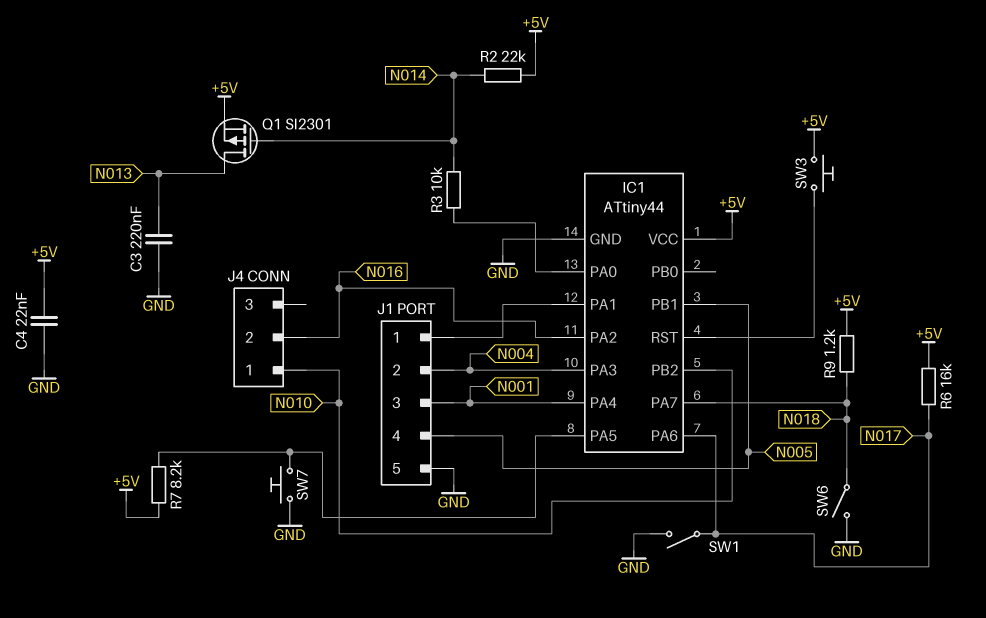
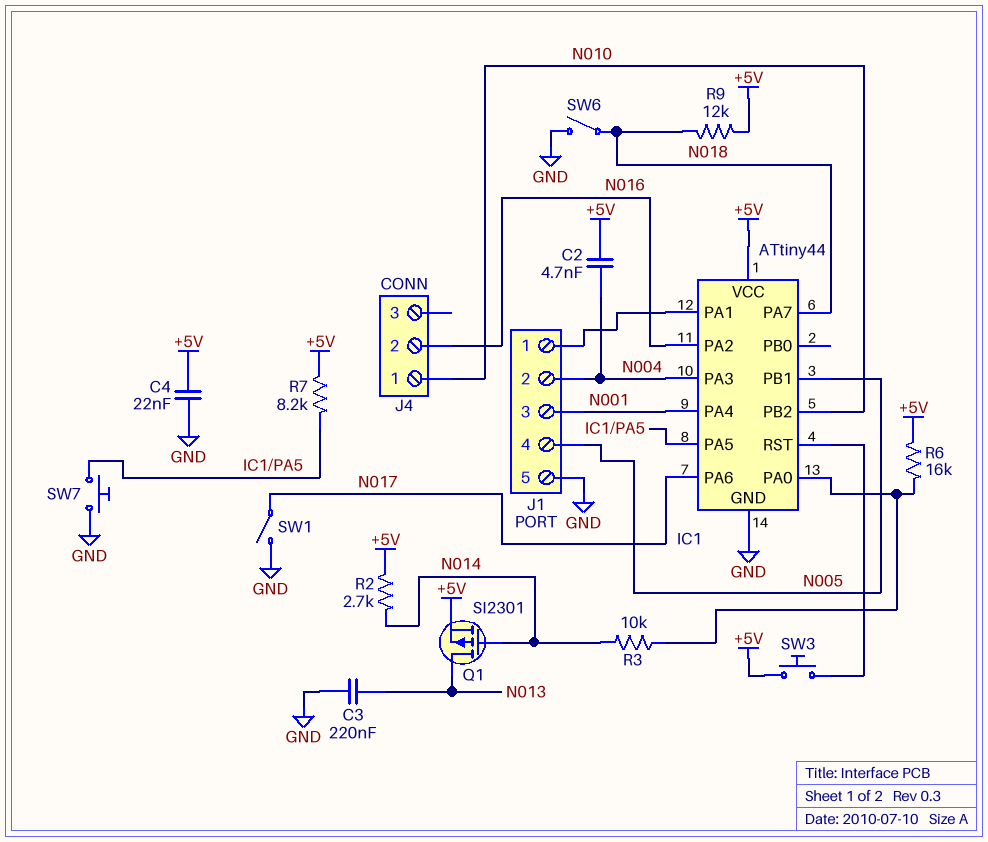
C2: none -> 4.7nF (+5V, N004)
R2: 22k (+5V, N014) -> 2.7k (+5V, N014)
R6: 16k (+5V, N017) -> 16k (+5V, IC1/PA0)
R9: 1.2k (+5V, N018) -> 12k (+5V, N018)

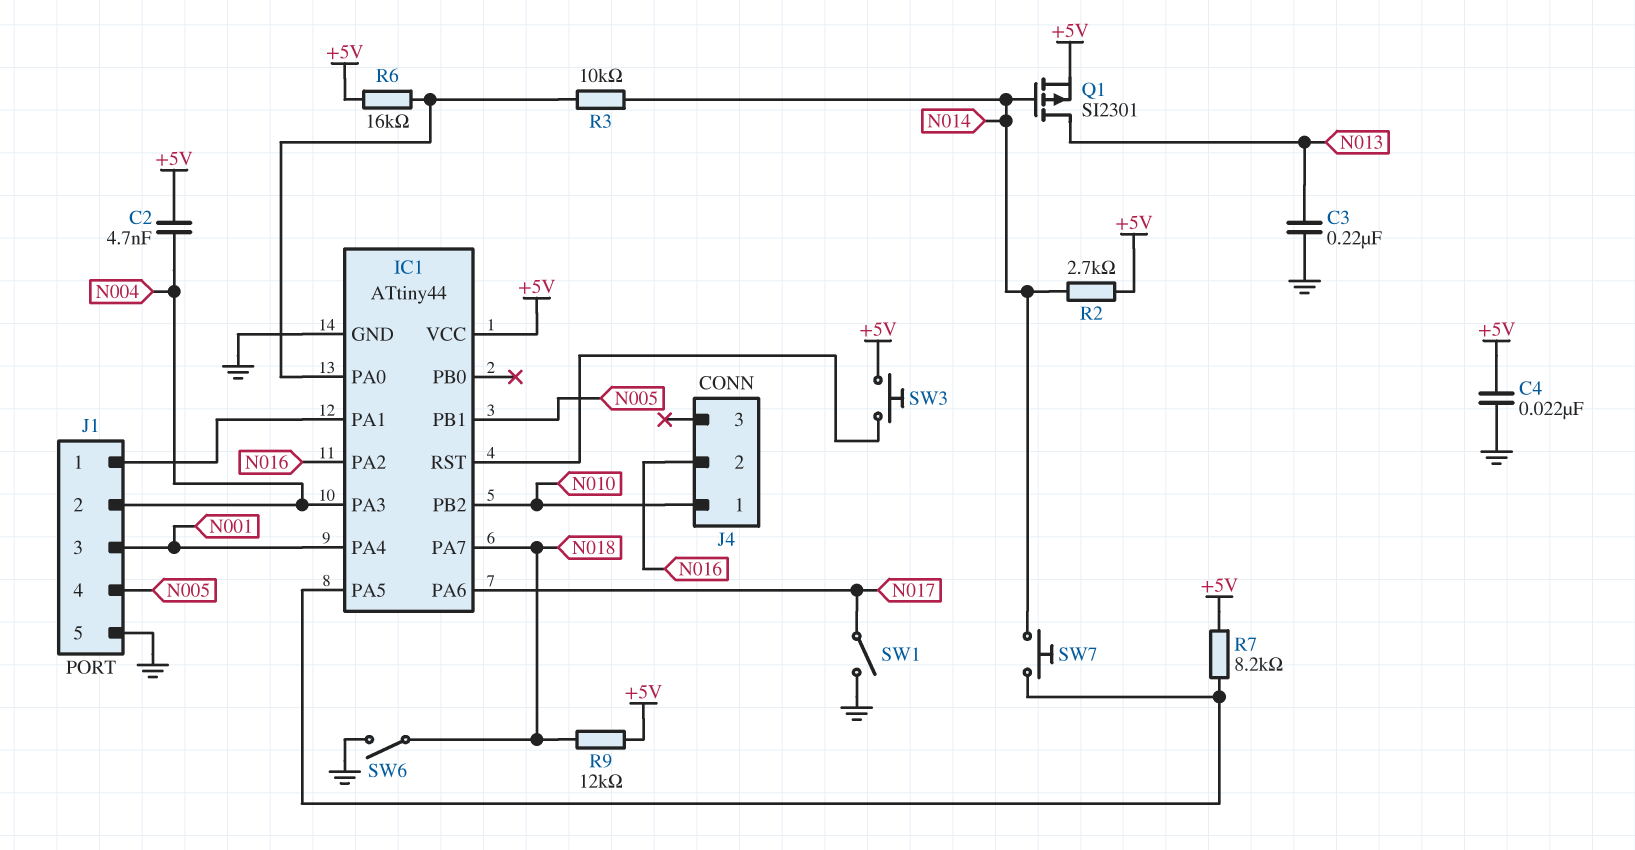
SW7: button (GND, IC1/PA5) -> button (IC1/PA5, N014)

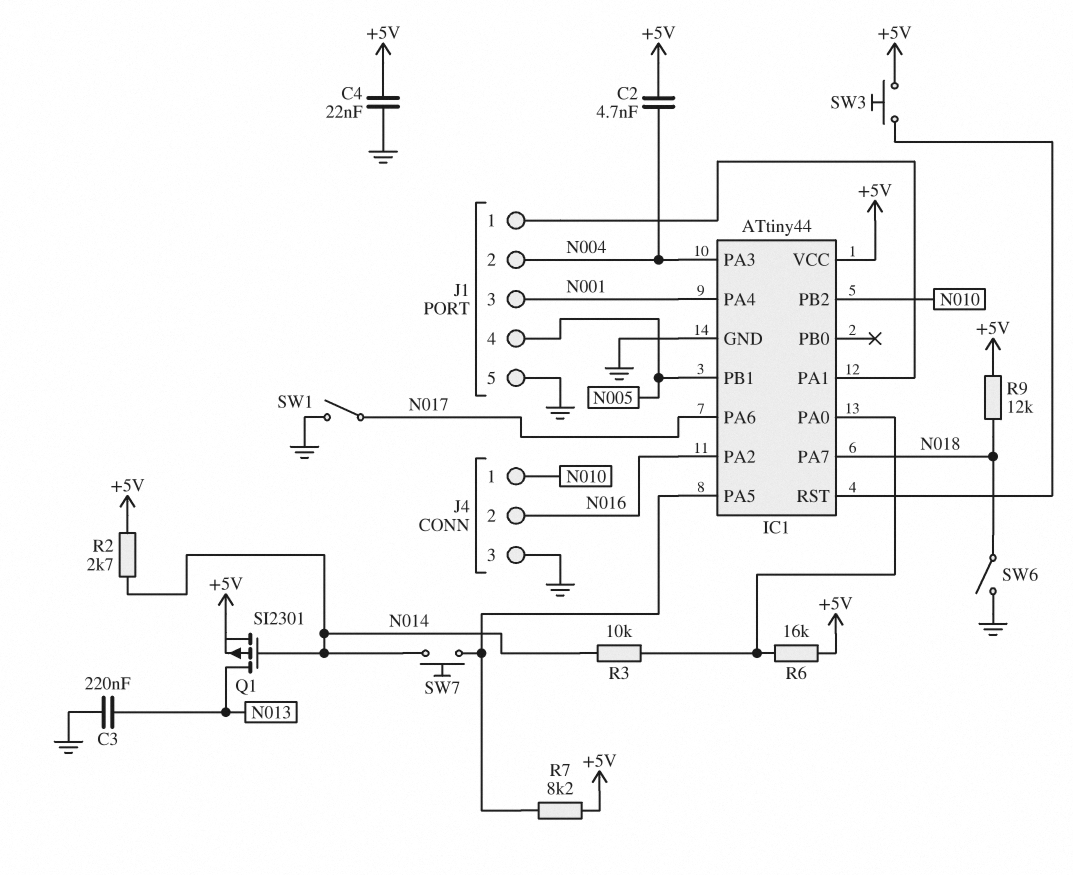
J4 pin 3: none -> GND

